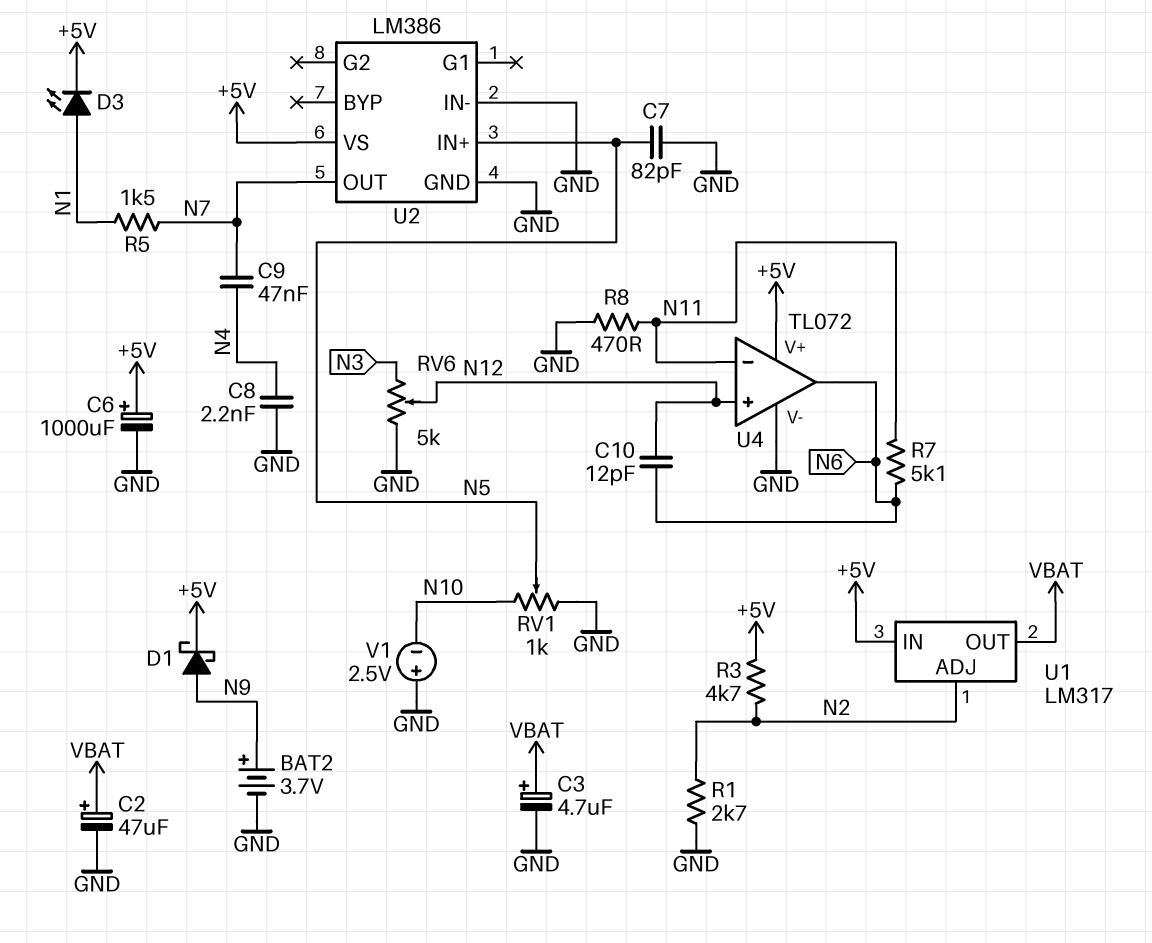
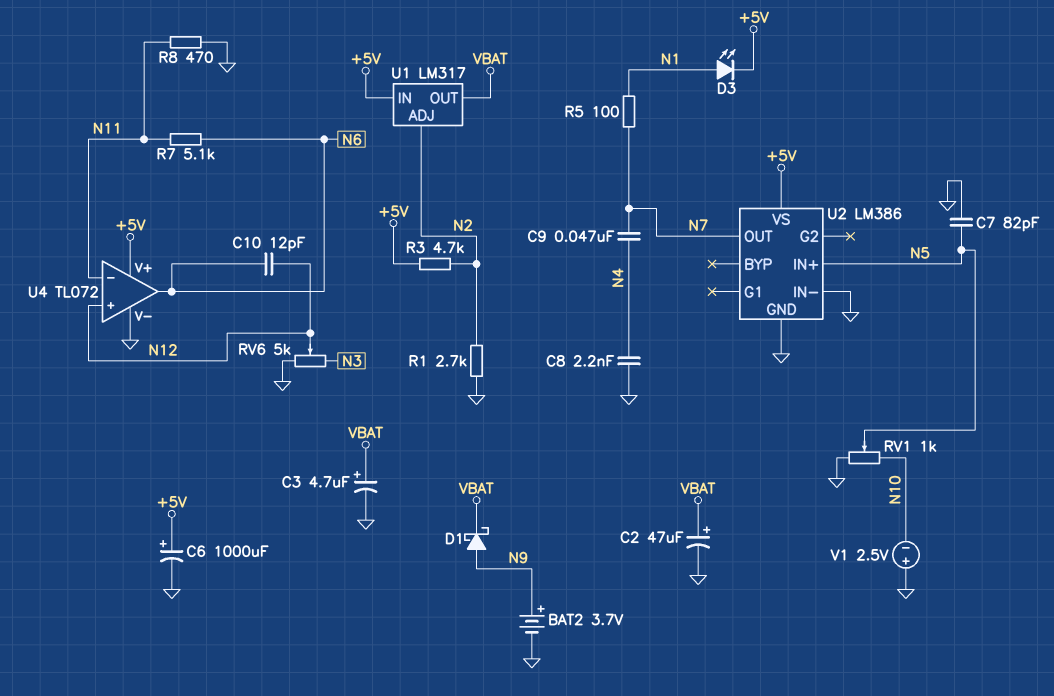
D1: schottky (A N9, K +5V) -> schottky (A N9, K VBAT)
R5: 1.5k (N1, N7) -> 100 (N1, N7)

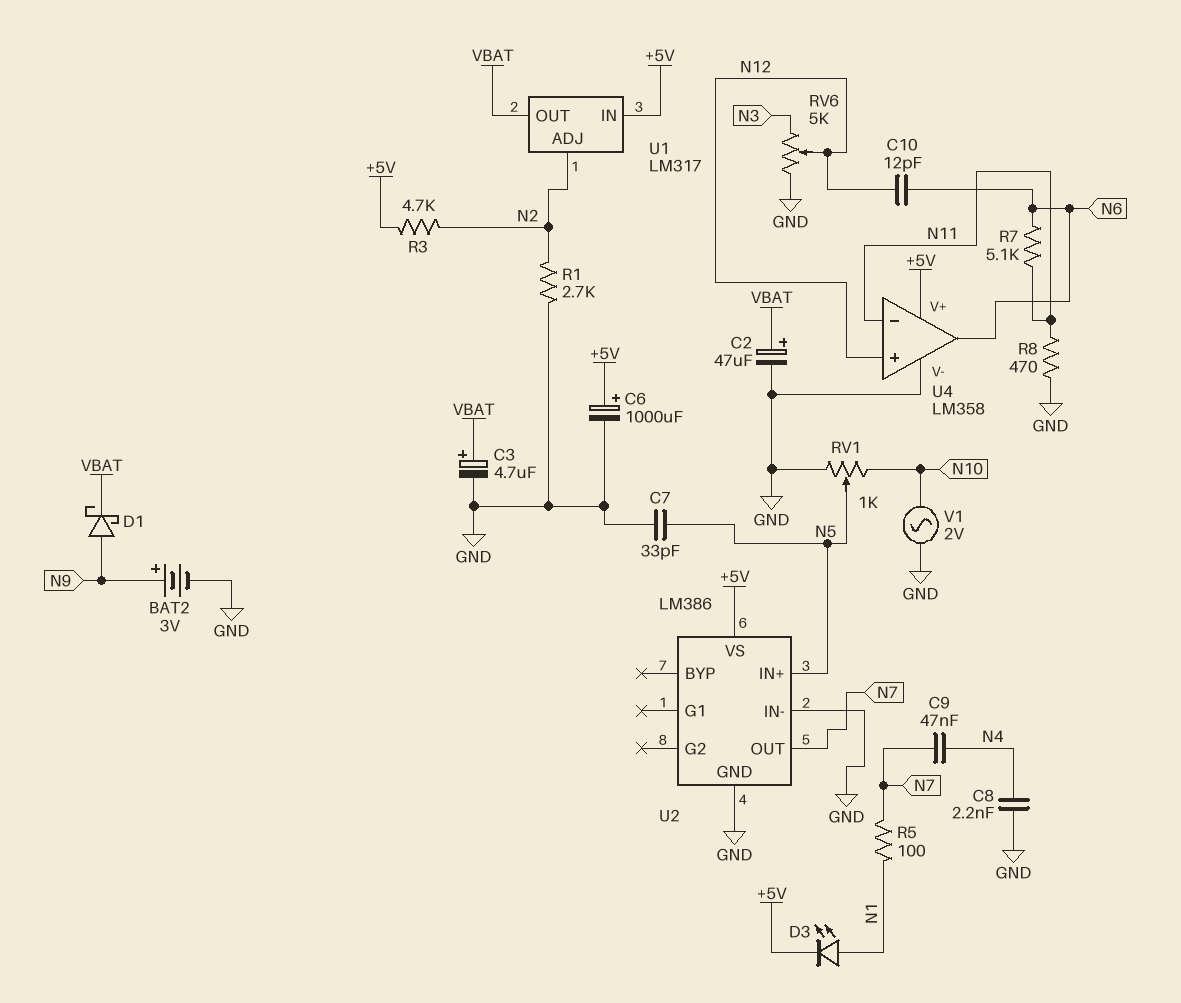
BAT2: 3.7V (plus N9, minus GND) -> 3V (plus N9, minus GND)
C7: 82pF (GND, N5) -> 33pF (GND, N5)
U4: TL072 -> LM358
V1: 2.5V (plus GND, minus N10) -> AC 2V (GND, N10)

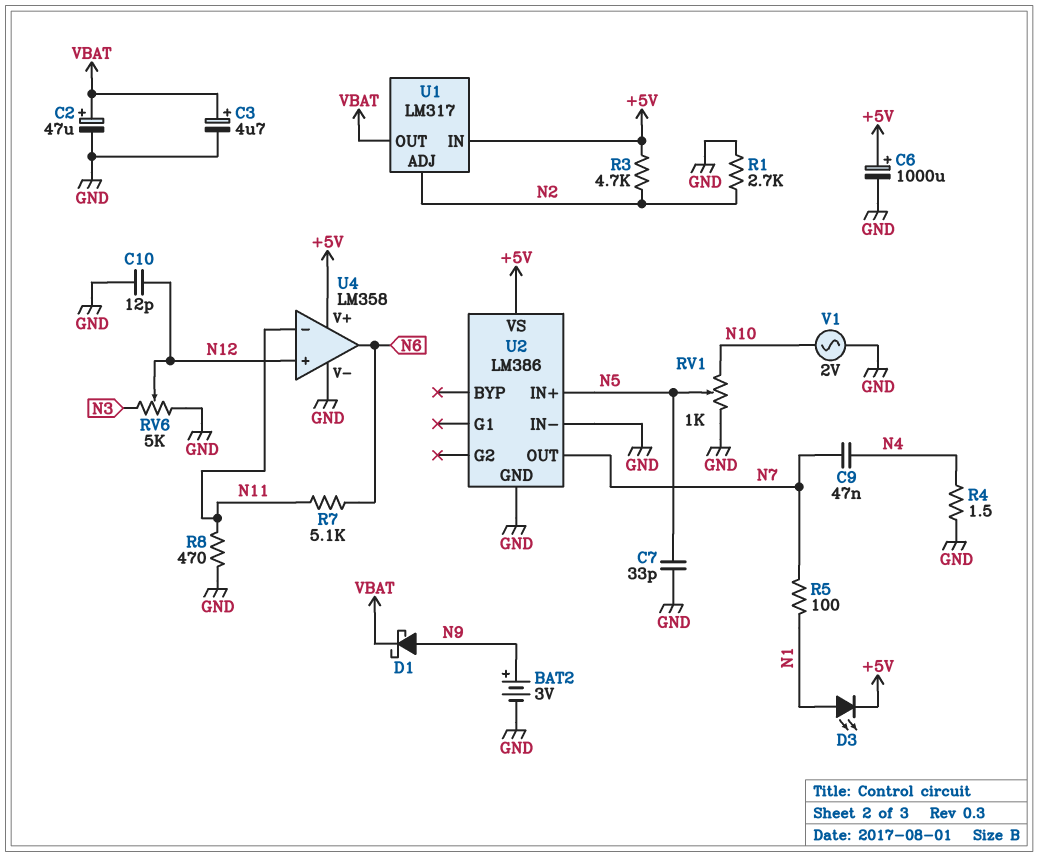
C8: 2.2nF (GND, N4) -> none
C10: 12pF (N6, N12) -> 12pF (GND, N12)
R4: none -> 1.5 (GND, N4)

